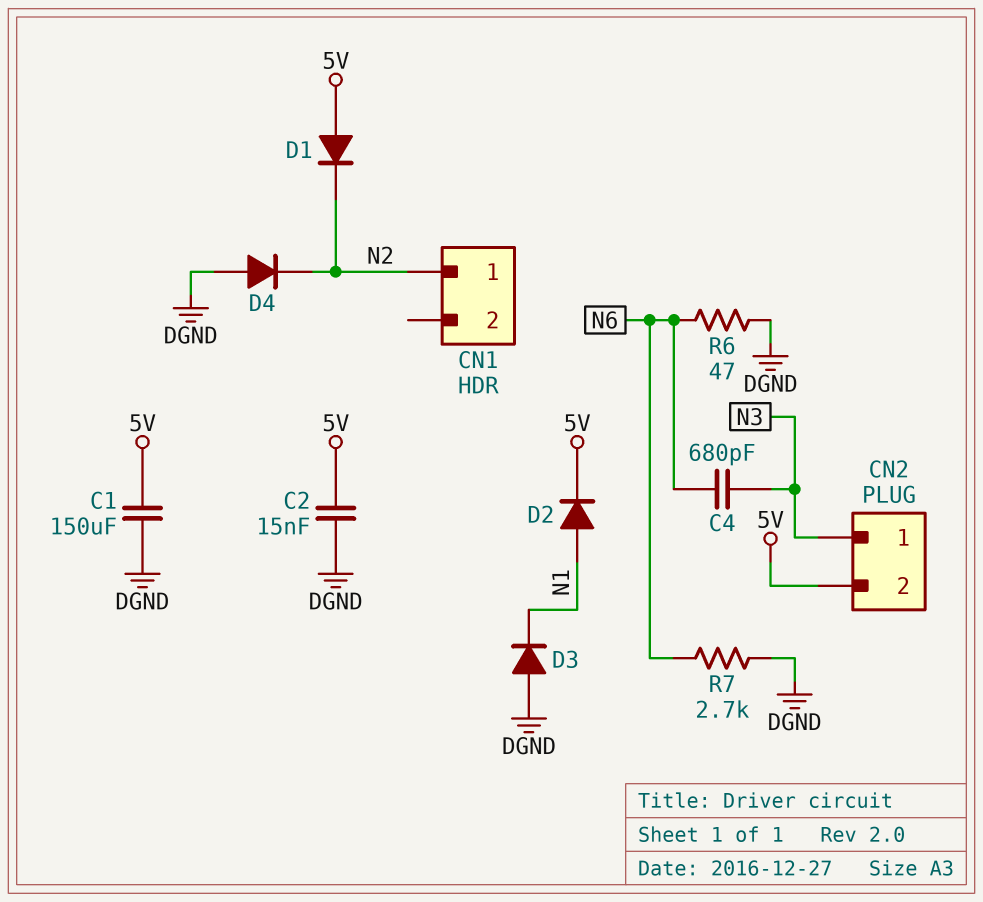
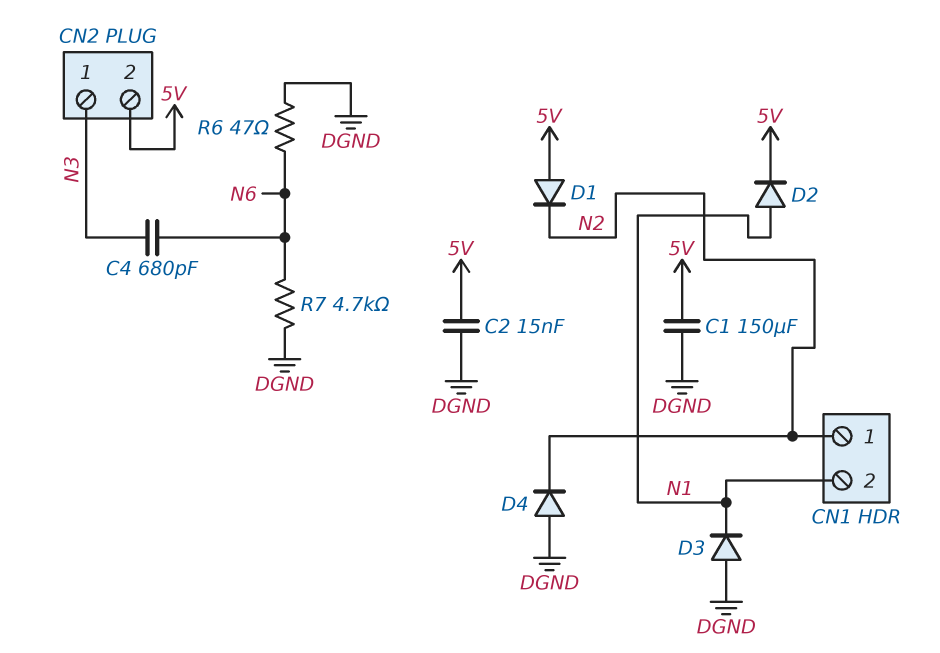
CN1 pin 2: none -> N1
R7: 2.7k (DGND, N6) -> 4.7k (DGND, N6)

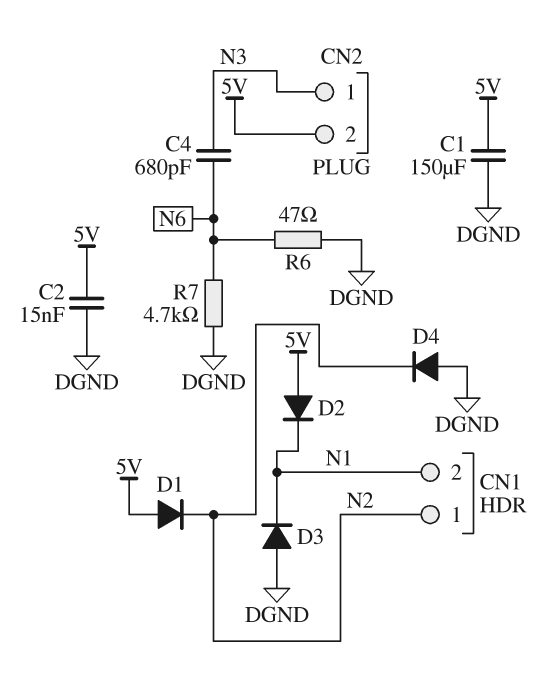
D2: diode (A N1, K 5V) -> diode (A 5V, K N1)

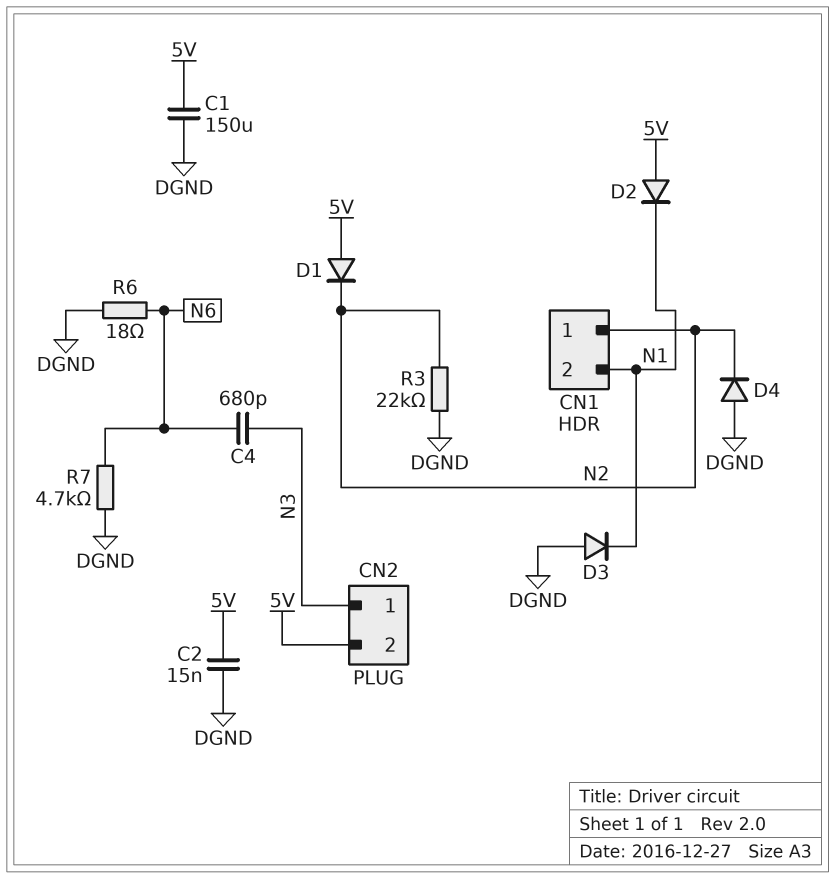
R3: none -> 22k (DGND, N2)
R6: 47 (DGND, N6) -> 18 (DGND, N6)

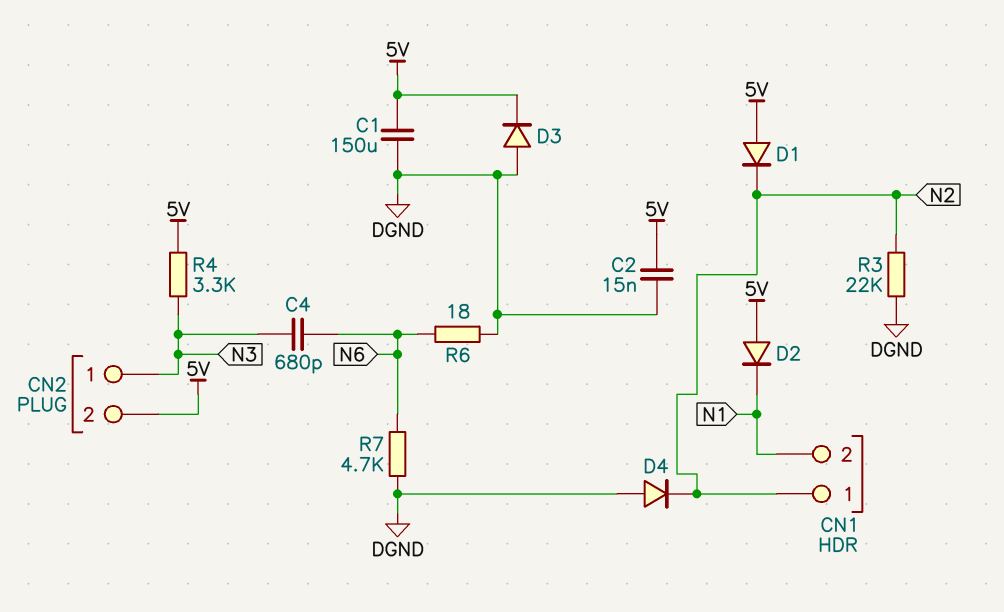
D3: diode (A DGND, K N1) -> diode (A DGND, K 5V)
R4: none -> 3.3k (5V, N3)

